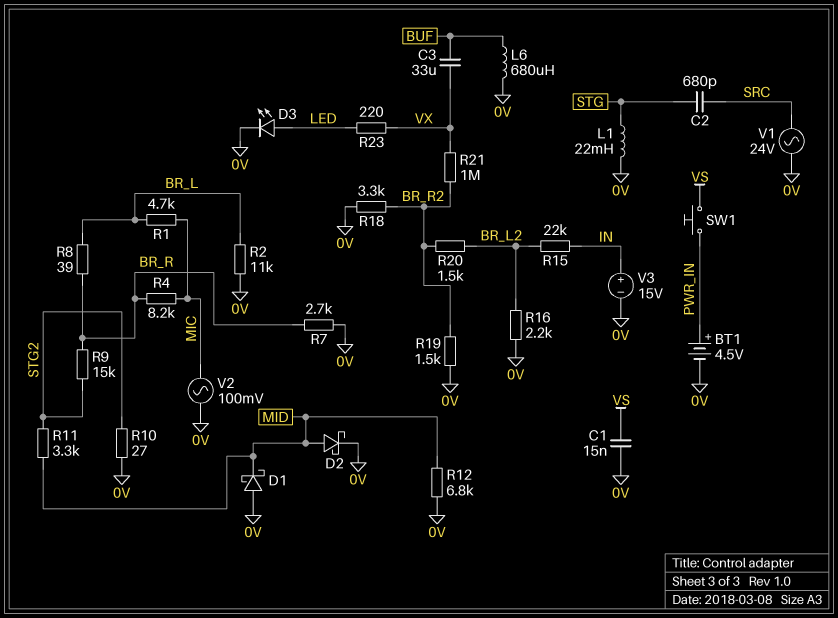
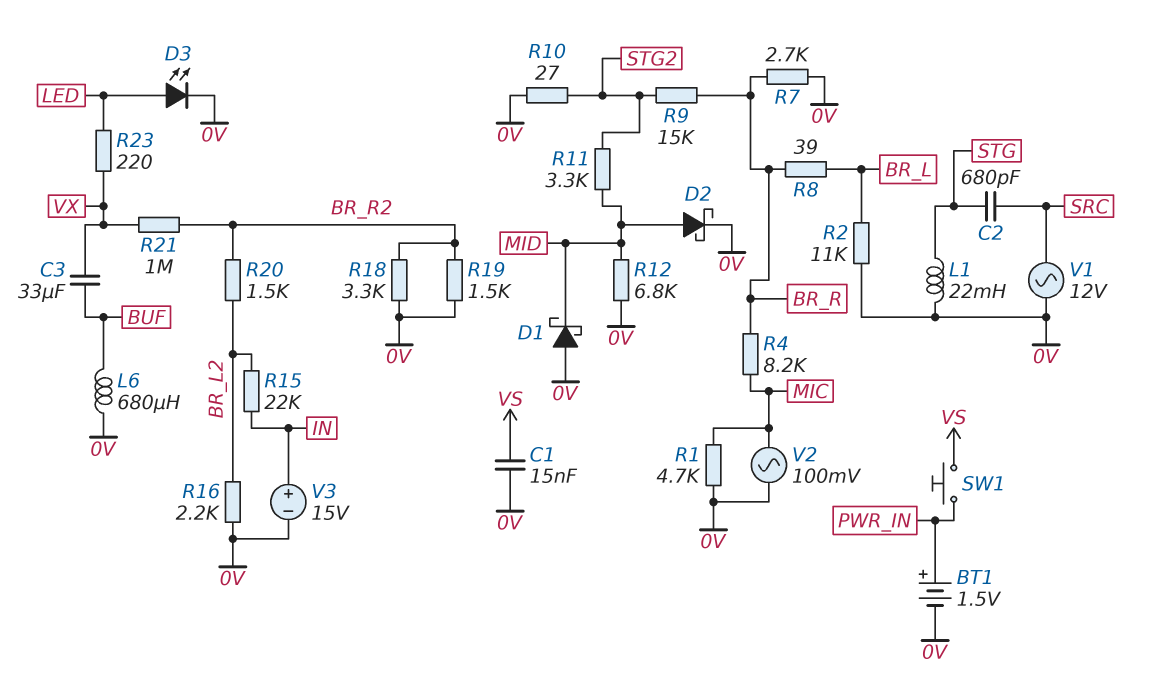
BT1: 4.5V (plus PWR_IN, minus 0V) -> 1.5V (plus PWR_IN, minus 0V)
R1: 4.7k (BR_L, MIC) -> 4.7k (0V, MIC)
V1: AC 24V (0V, SRC) -> AC 12V (0V, SRC)

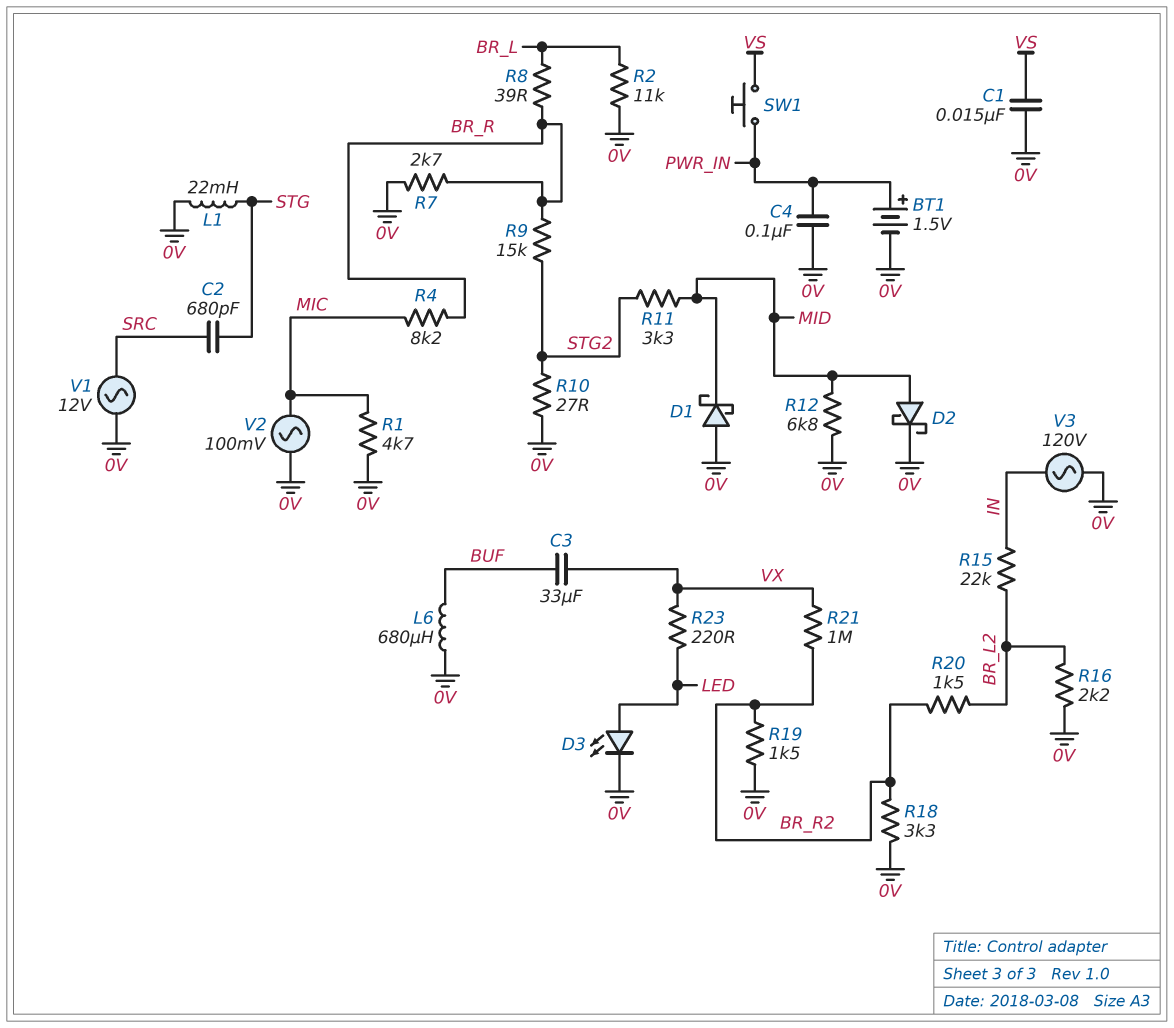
C4: none -> 100nF (0V, PWR_IN)
V3: 15V (plus IN, minus 0V) -> AC 120V (0V, IN)

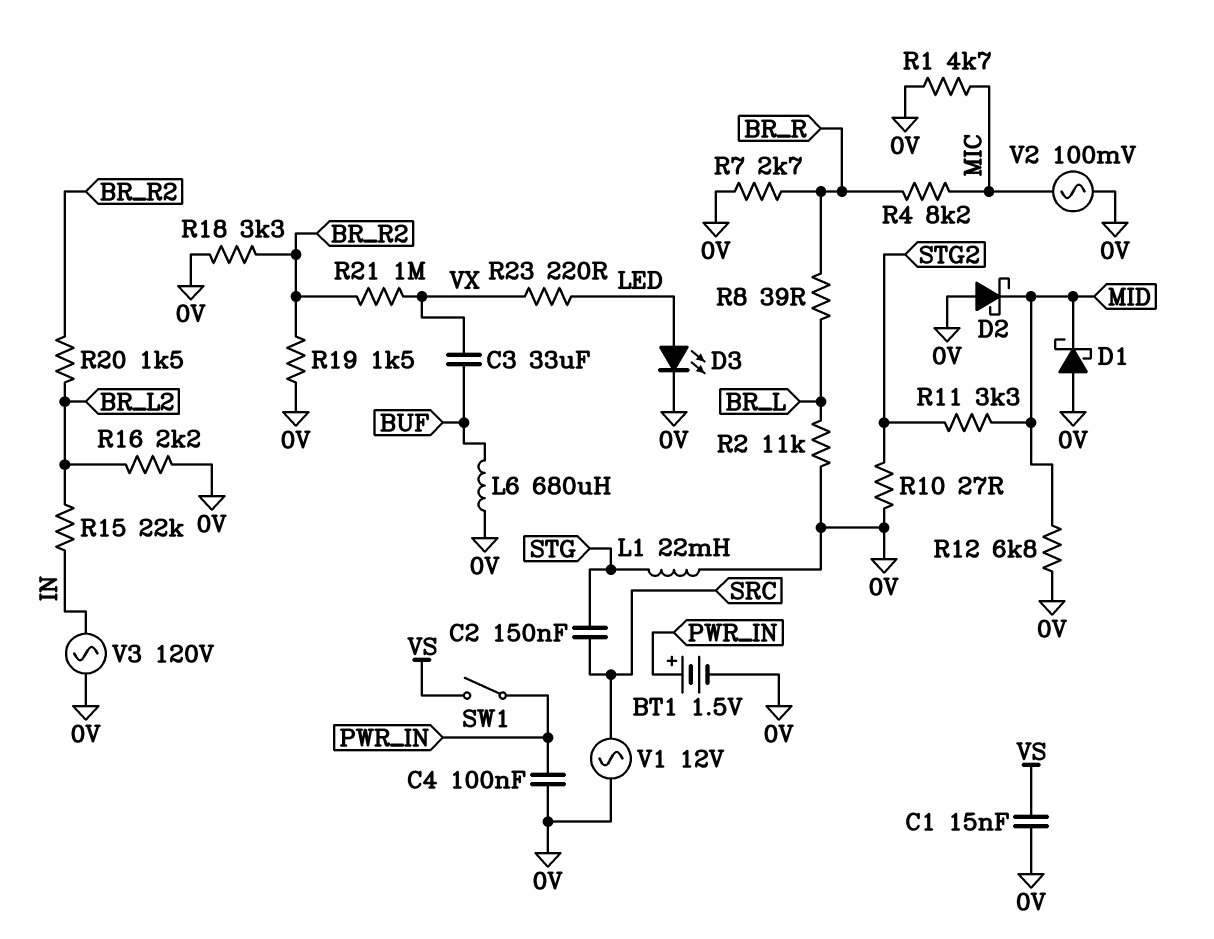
C2: 680pF (SRC, STG) -> 150nF (SRC, STG)
D2: schottky (A MID, K 0V) -> schottky (A 0V, K MID)
R9: 15k (BR_R, STG2) -> none
SW1: button (PWR_IN, VS) -> switch (PWR_IN, VS)

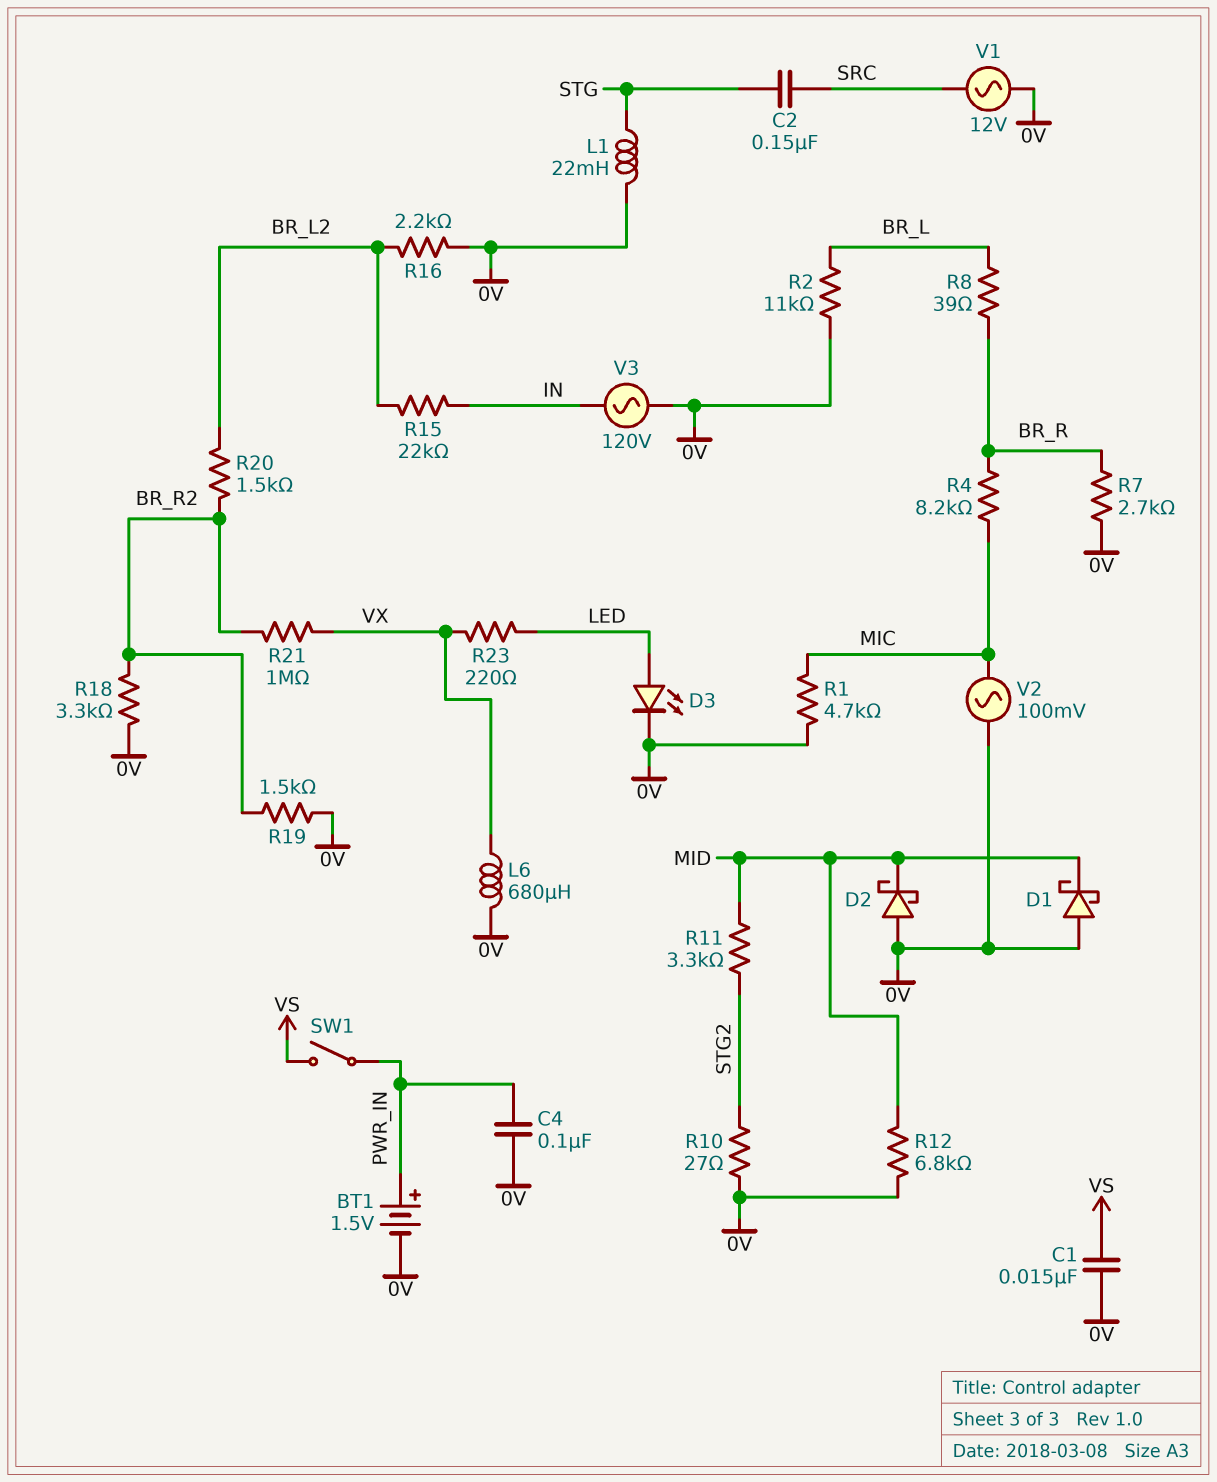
C3: 33uF (BUF, VX) -> none
L6: 680uH (0V, BUF) -> 680uH (0V, VX)

